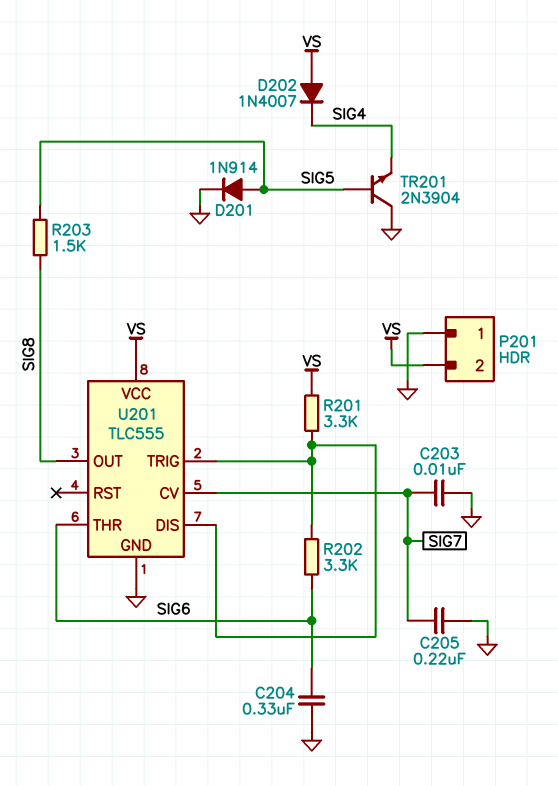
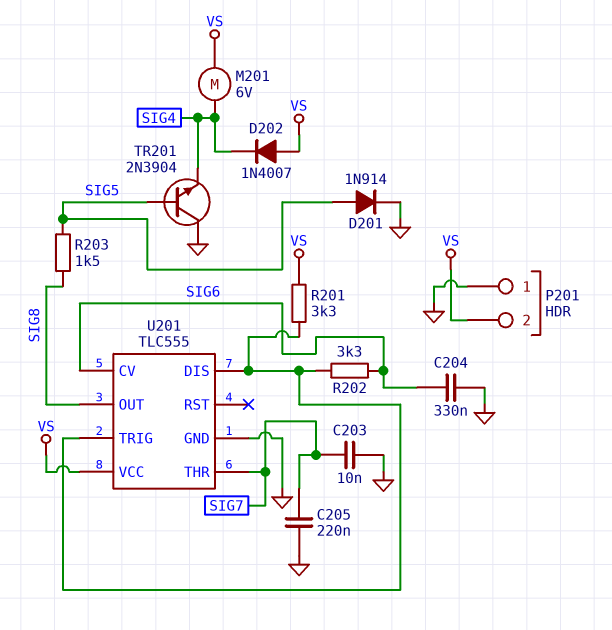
M201: none -> motor 6V (SIG4, VS)
U201 pin CV: SIG7 -> SIG6
U201 pin THR: SIG6 -> SIG7

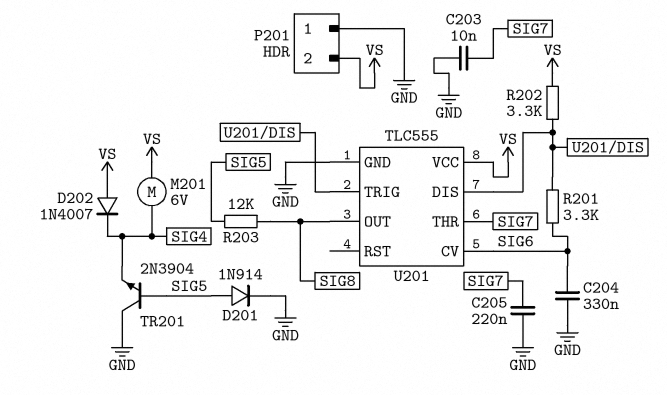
R201: 3.3k (U201/DIS, VS) -> 3.3k (SIG6, U201/DIS)
R202: 3.3k (SIG6, U201/DIS) -> 3.3k (U201/DIS, VS)
R203: 1.5k (SIG5, SIG8) -> 12k (SIG5, SIG8)

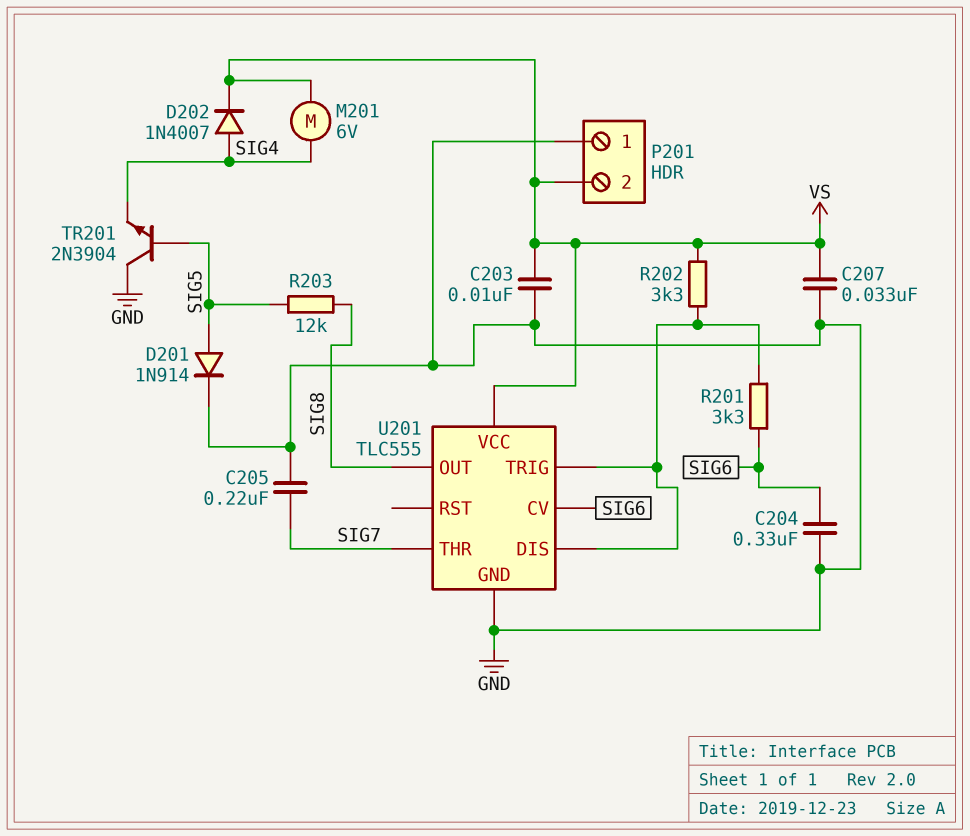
C203: 10nF (GND, SIG7) -> 10nF (GND, VS)
C207: none -> 33nF (GND, VS)
D202: diode 1N4007 (A VS, K SIG4) -> diode 1N4007 (A SIG4, K VS)

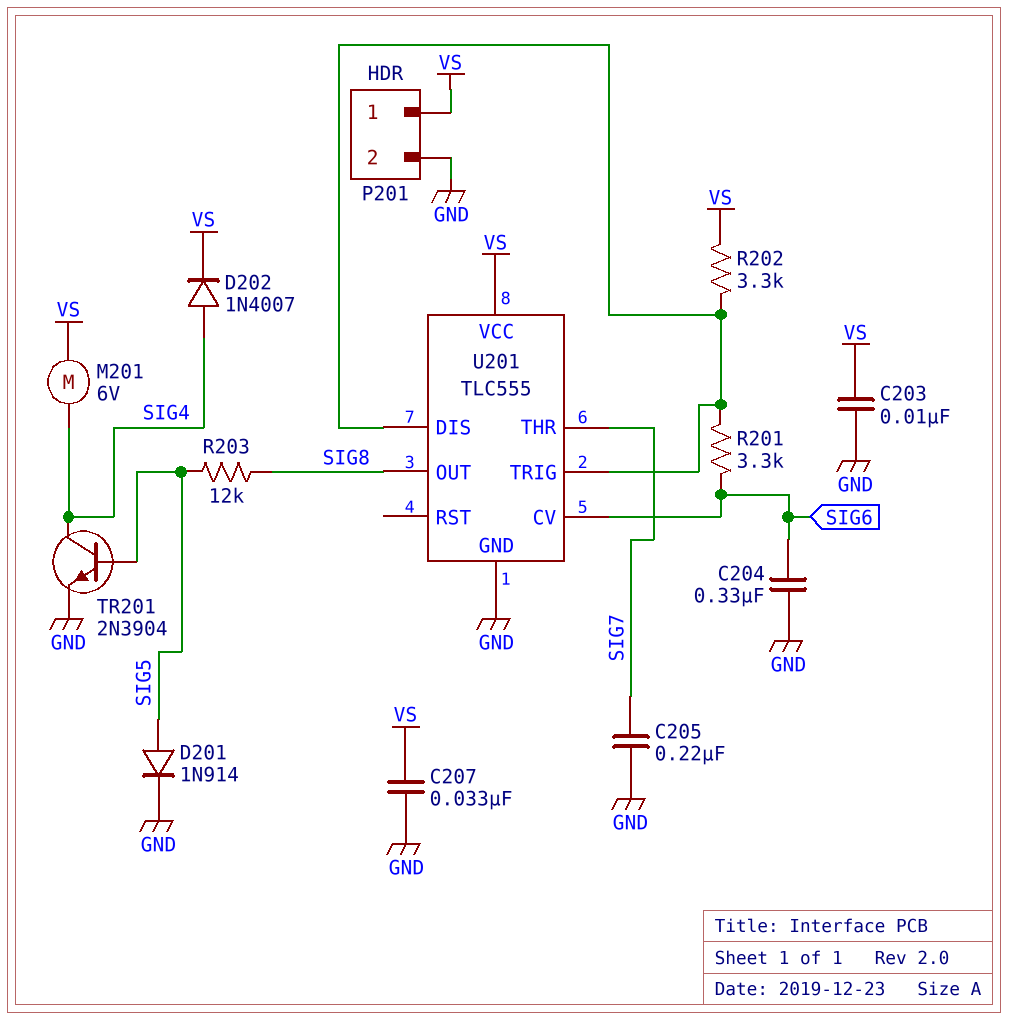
P201 pin 1: GND -> VS
P201 pin 2: VS -> GND
TR201: NPN 2N3904 (B SIG5, C GND, E SIG4) -> NPN 2N3904 (B SIG5, C SIG4, E GND)

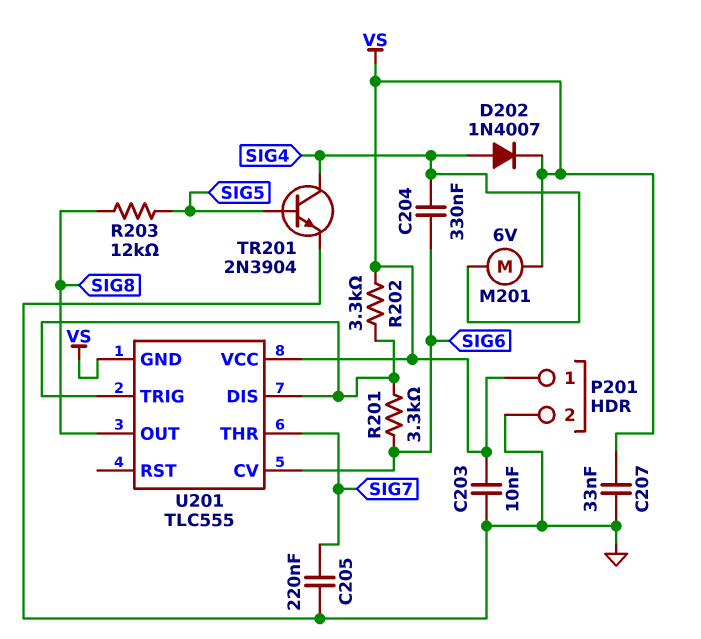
C204: 330nF (GND, SIG6) -> 330nF (SIG4, SIG6)
D201: diode 1N914 (A SIG5, K GND) -> none
U201 pin GND: GND -> VS

